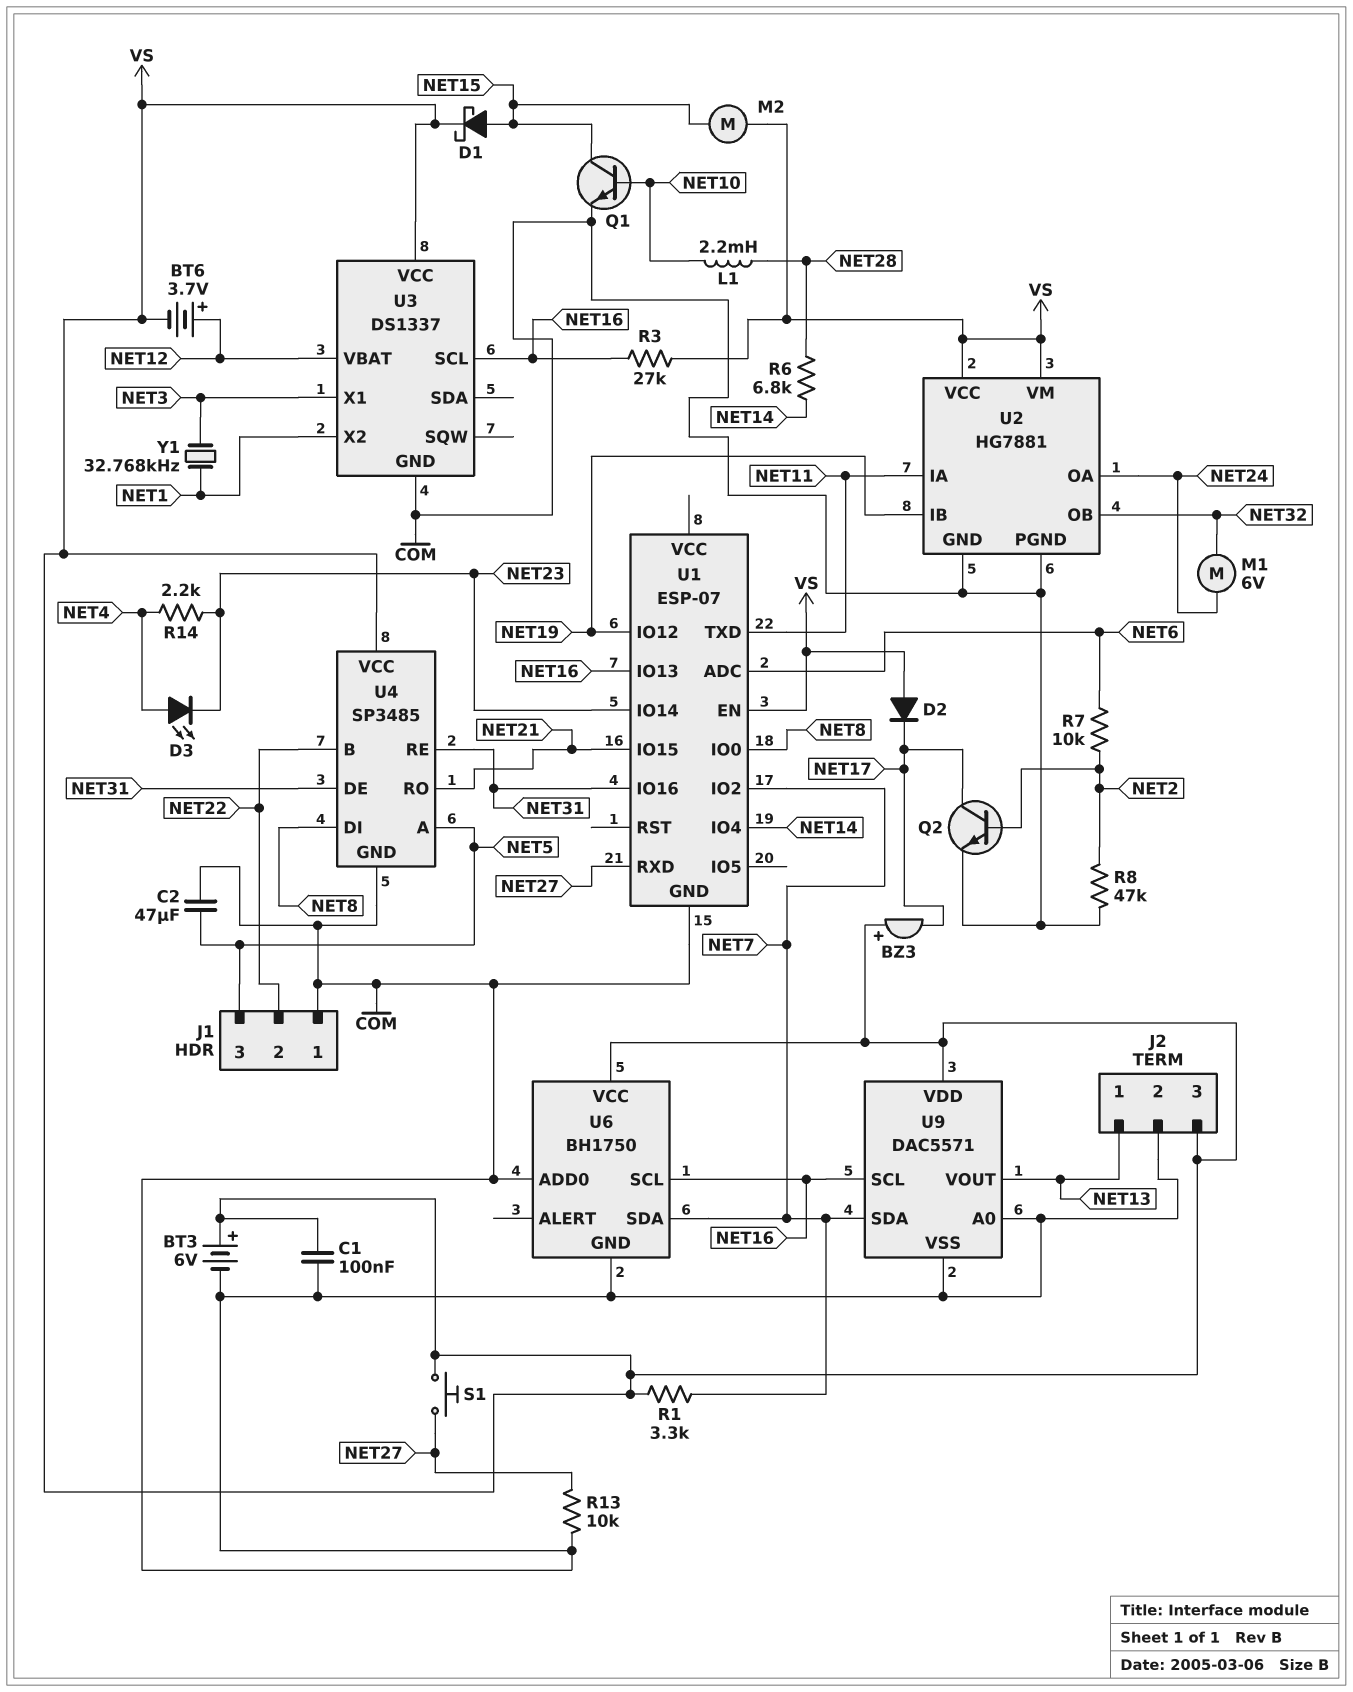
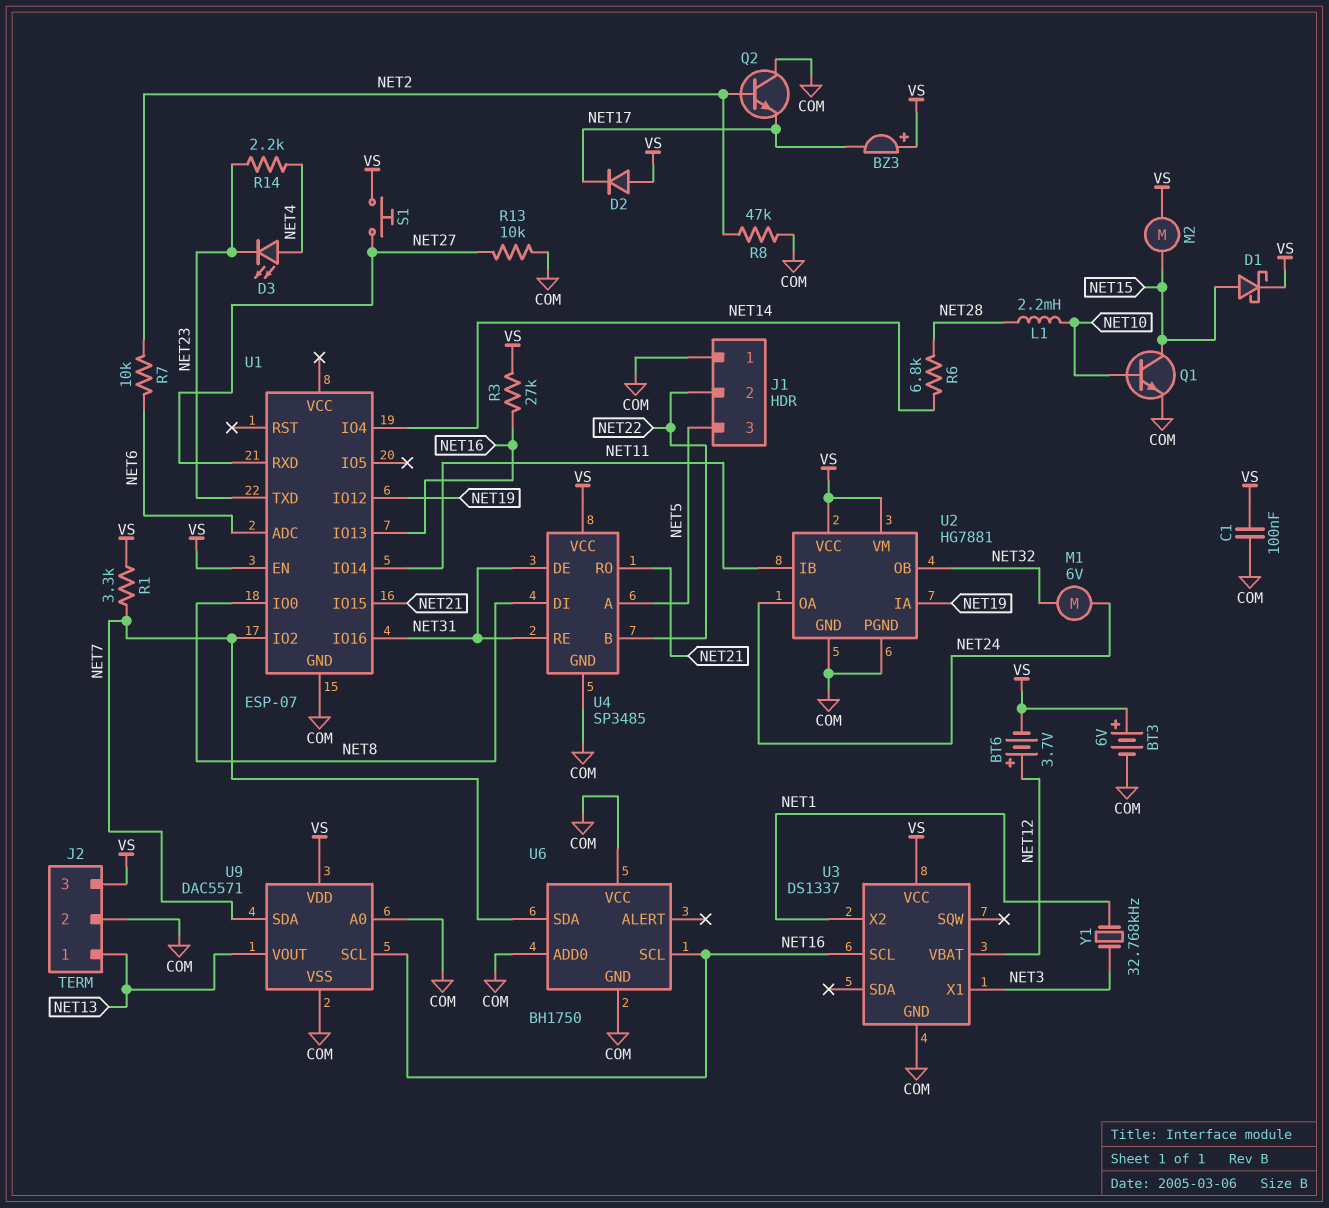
C2: 47uF (COM, NET5) -> none
Q2: NPN (B NET2, C NET17, E COM) -> NPN (B NET2, C COM, E NET17)
U1 pin IO14: NET23 -> NET11
U1 pin TXD: NET11 -> NET23
U2 pin IA: NET11 -> NET19
U2 pin IB: NET19 -> NET11
U6 pin VCC: VS -> COM

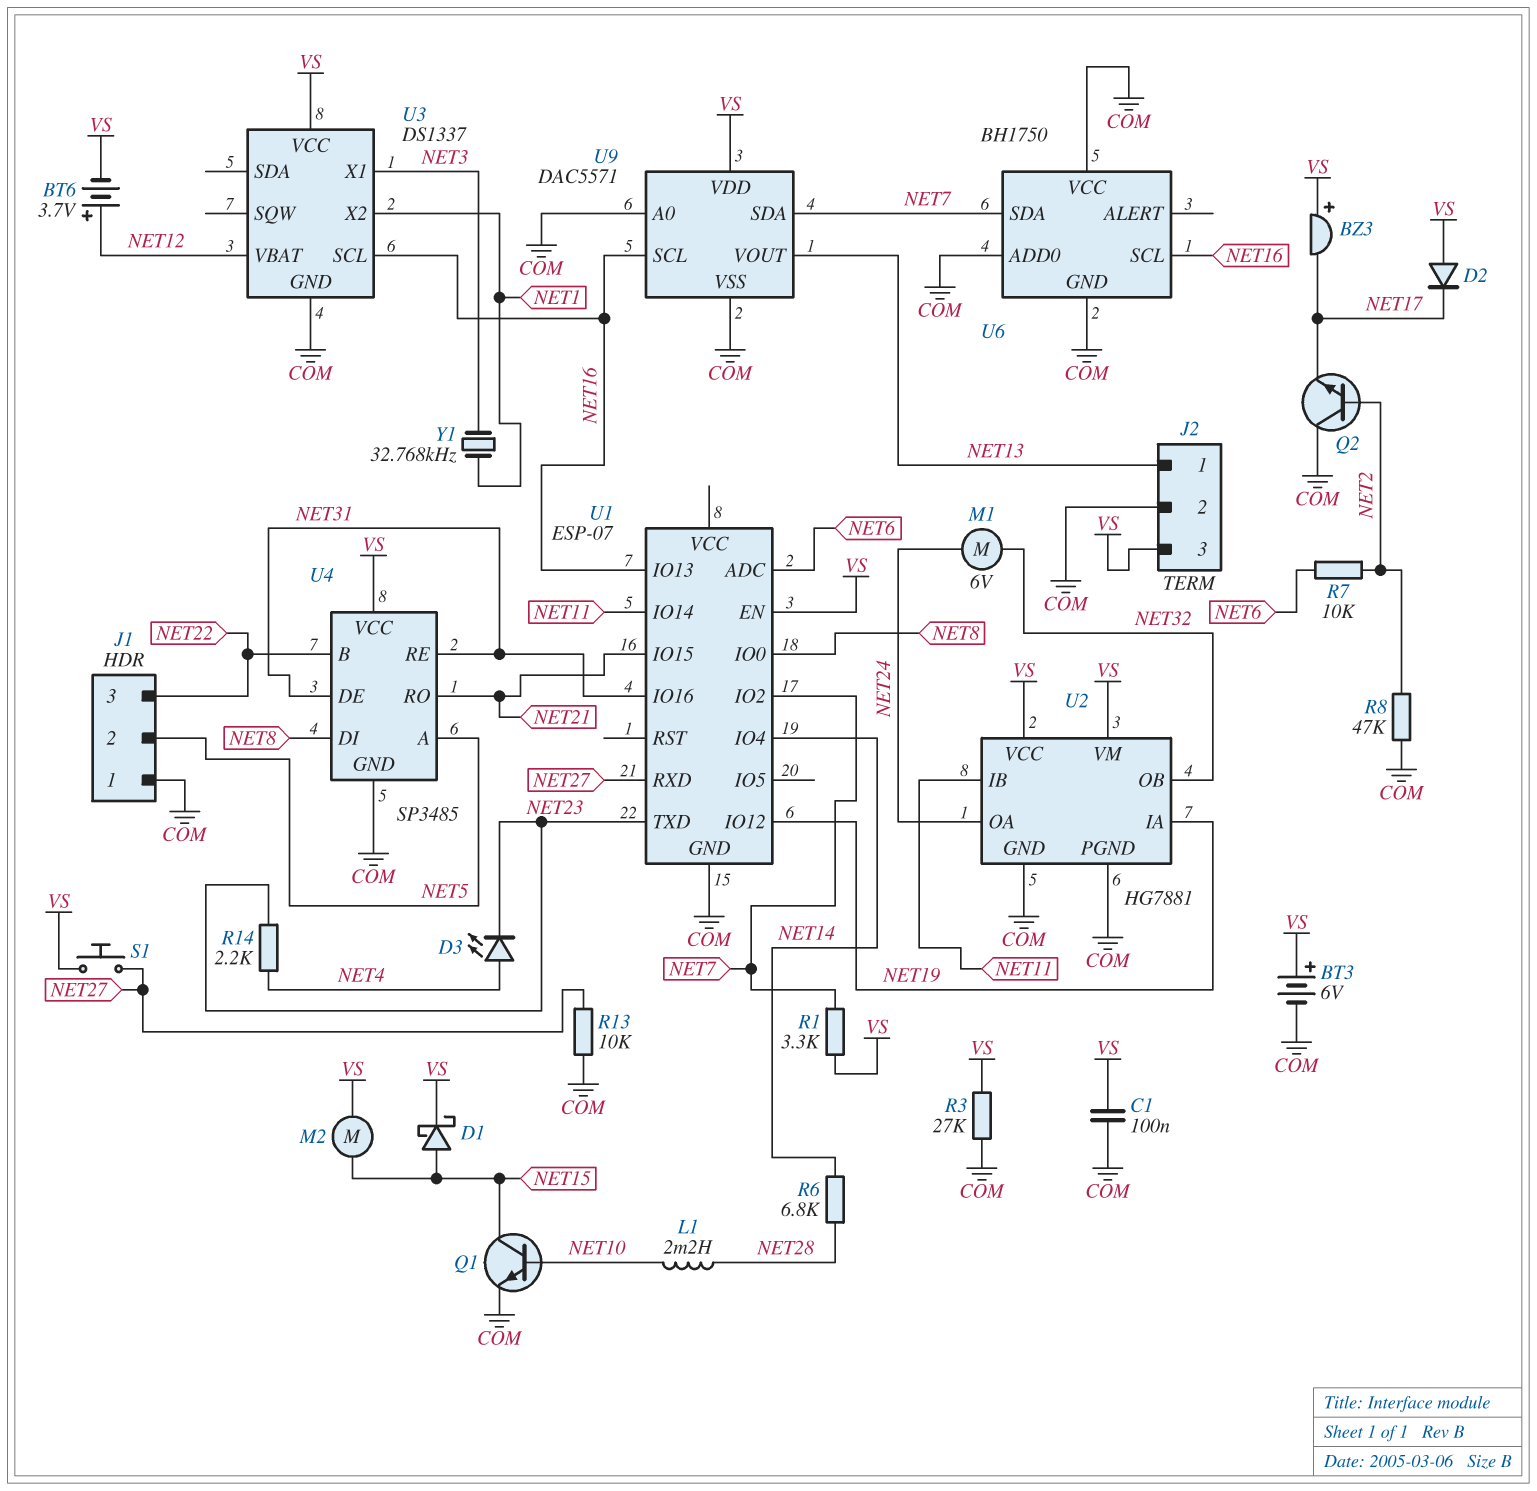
J1 pin 2: NET22 -> NET5
J1 pin 3: NET5 -> NET22
R3: 27k (NET16, VS) -> 27k (COM, VS)

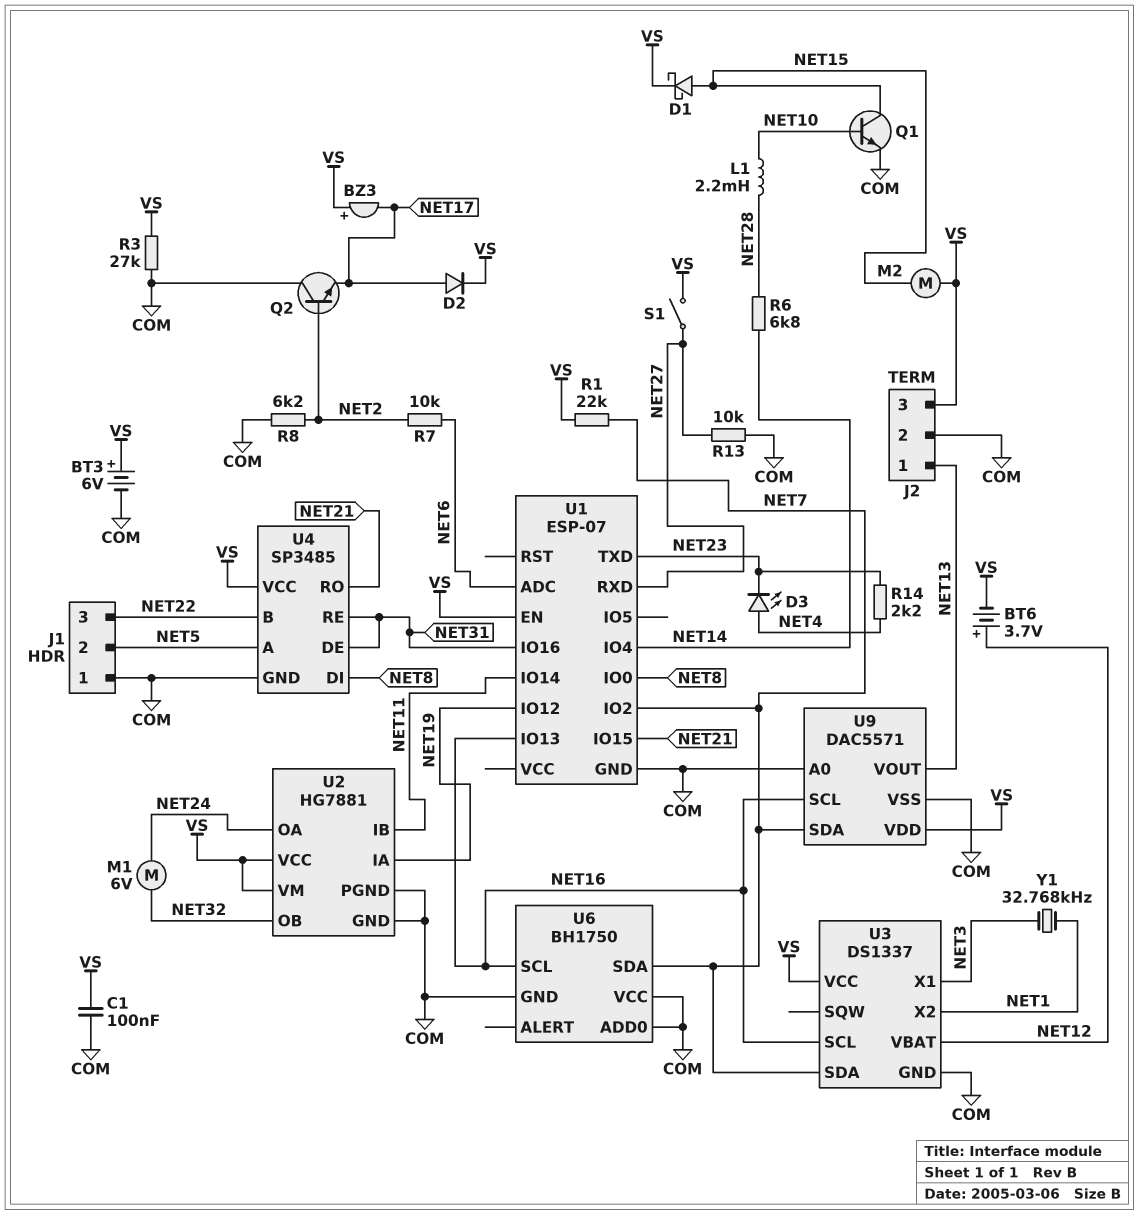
D2: diode (A VS, K NET17) -> diode (A NET17, K VS)
R1: 3.3k (NET7, VS) -> 22k (NET7, VS)
R8: 47k (COM, NET2) -> 6.2k (COM, NET2)
S1: button (NET27, VS) -> switch (NET27, VS)
U3 pin SDA: none -> NET7

